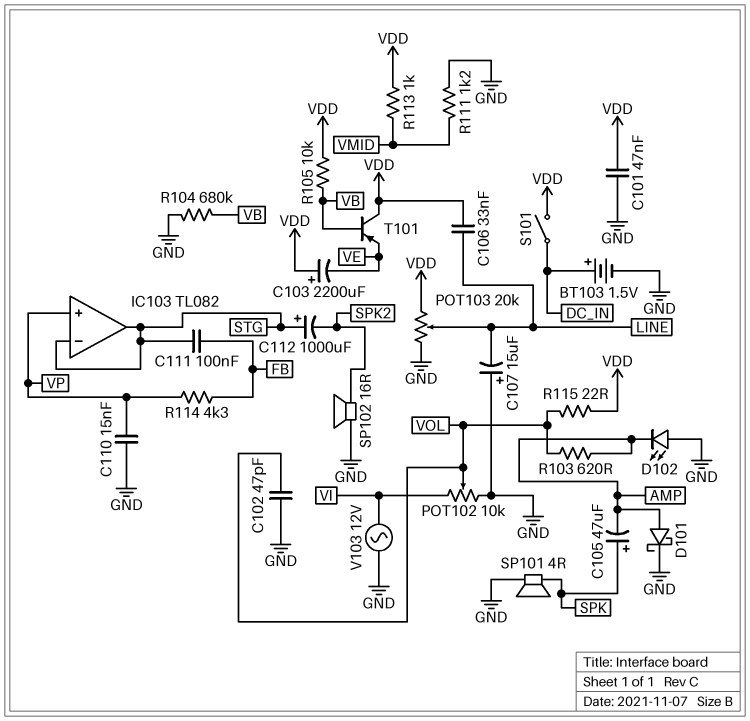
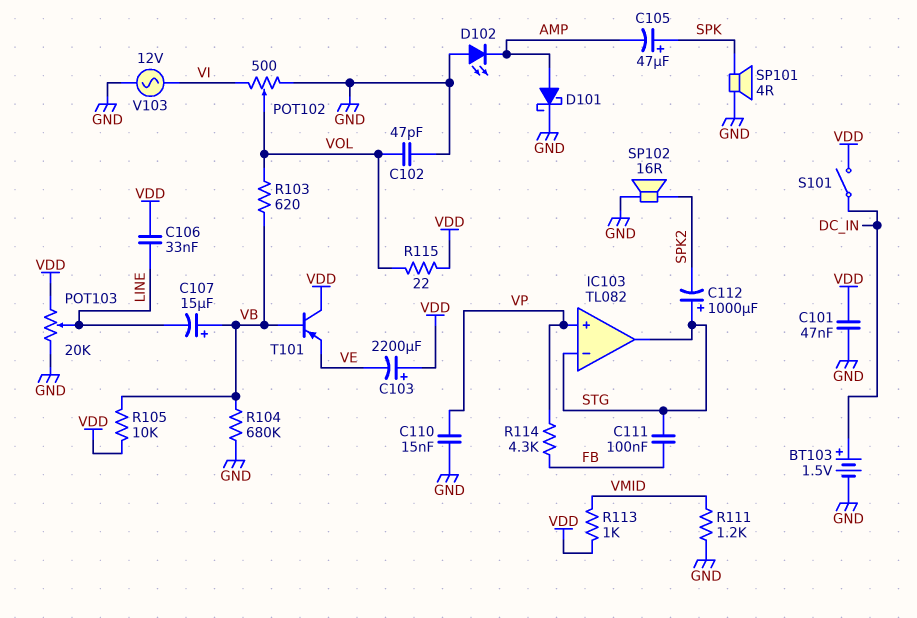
C107: 15uF (plus GND, minus LINE) -> 15uF (plus VB, minus LINE)
POT102: 10k (GND, VI, wiper VOL) -> 500 (GND, VI, wiper VOL)
R103: 620 (AMP, VOL) -> 620 (VB, VOL)

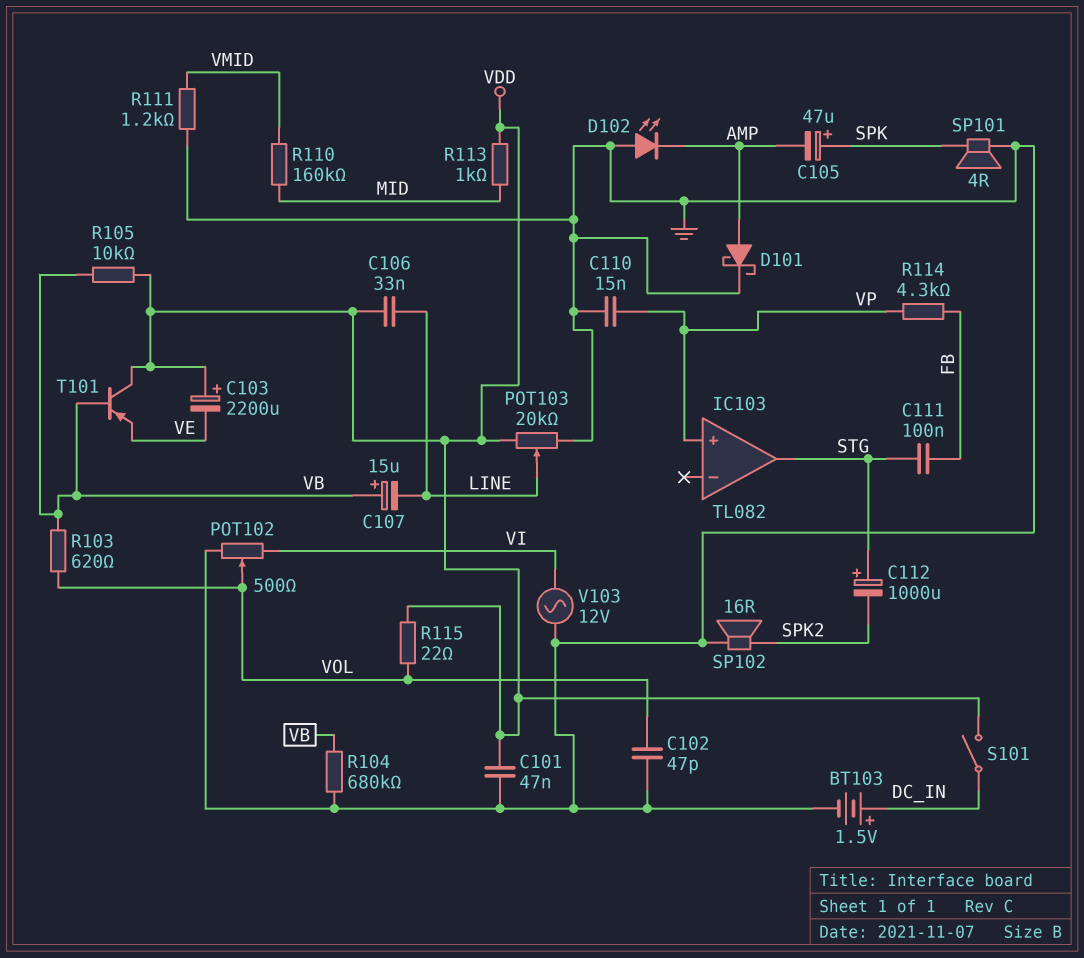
IC103 pin in-: STG -> none
R110: none -> 160k (MID, VMID)
R113: 1k (VDD, VMID) -> 1k (MID, VDD)

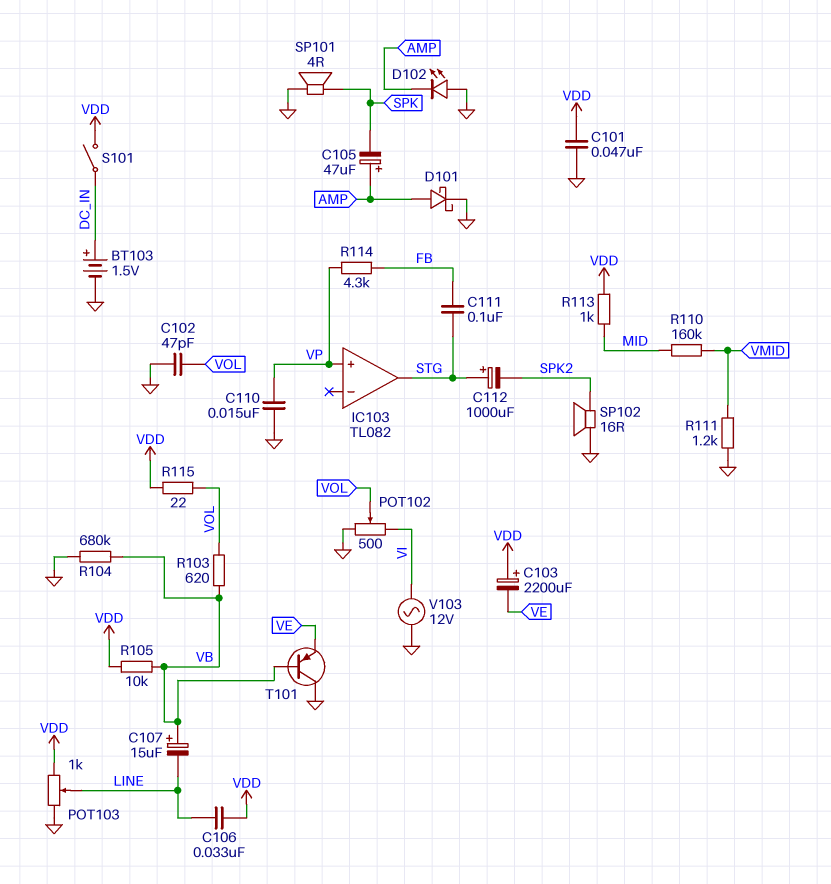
C105: 47uF (plus SPK, minus AMP) -> 47uF (plus AMP, minus SPK)
POT103: 20k (GND, VDD, wiper LINE) -> 1k (GND, VDD, wiper LINE)
T101: PNP (B VB, C VDD, E VE) -> PNP (B VB, C GND, E VE)

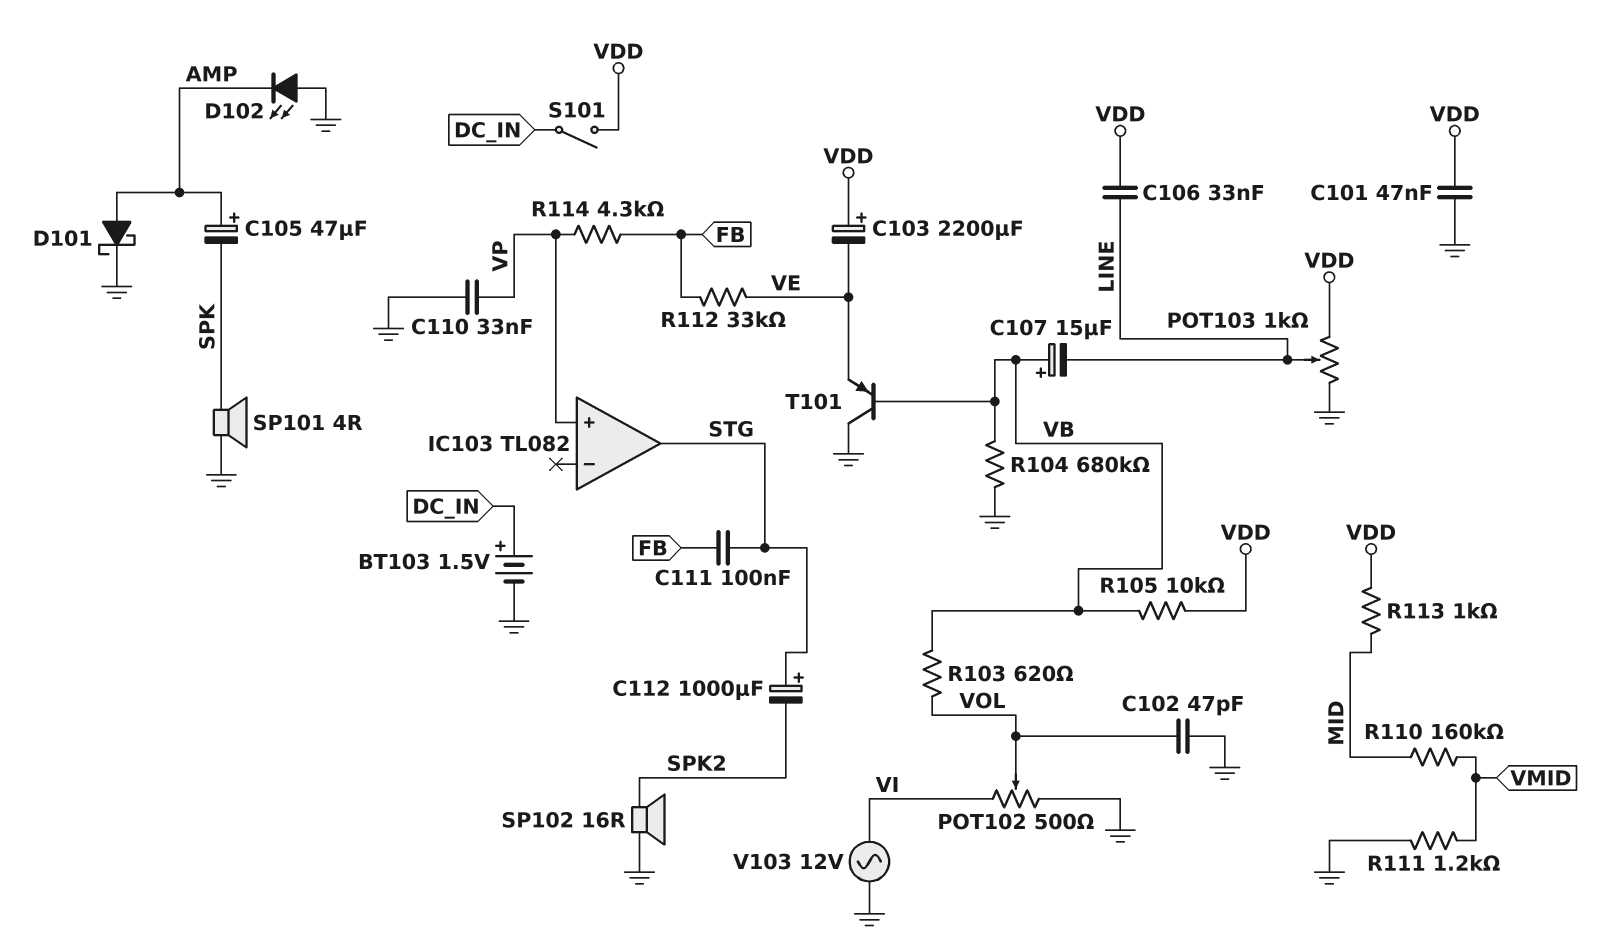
C110: 15nF (GND, VP) -> 33nF (GND, VP)
R112: none -> 33k (FB, VE)
R115: 22 (VDD, VOL) -> none

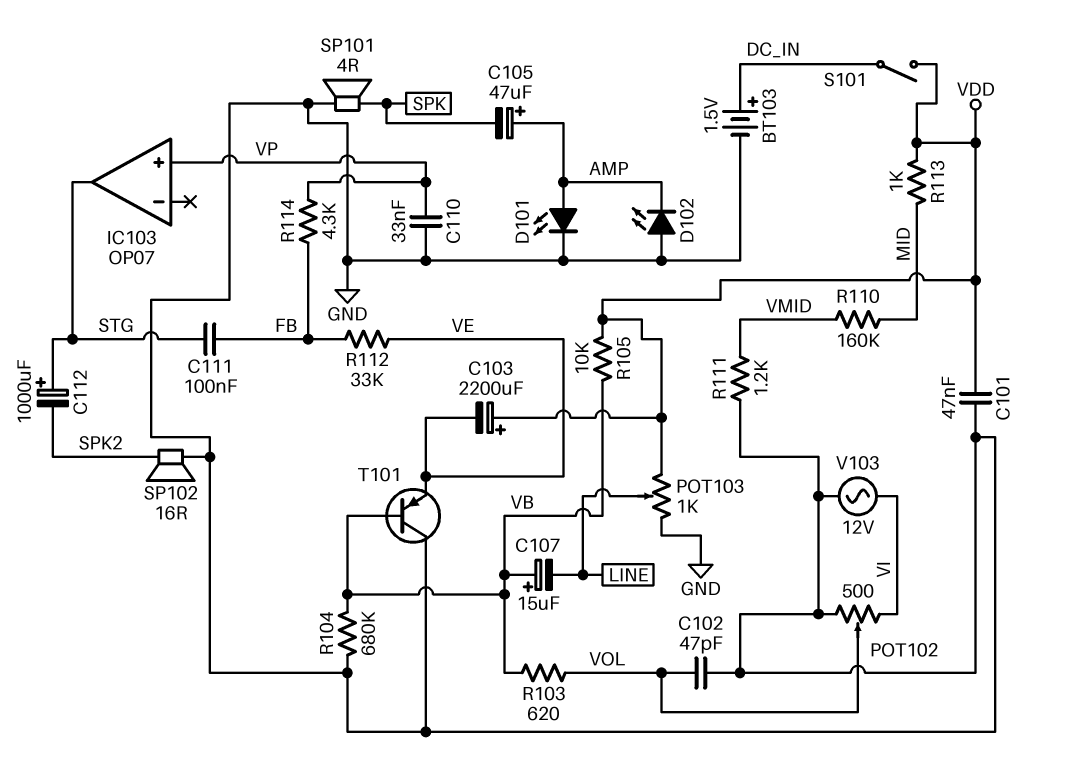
C106: 33nF (LINE, VDD) -> none
D101: schottky (A AMP, K GND) -> LED (A AMP, K GND)
IC103: TL082 -> OP07

